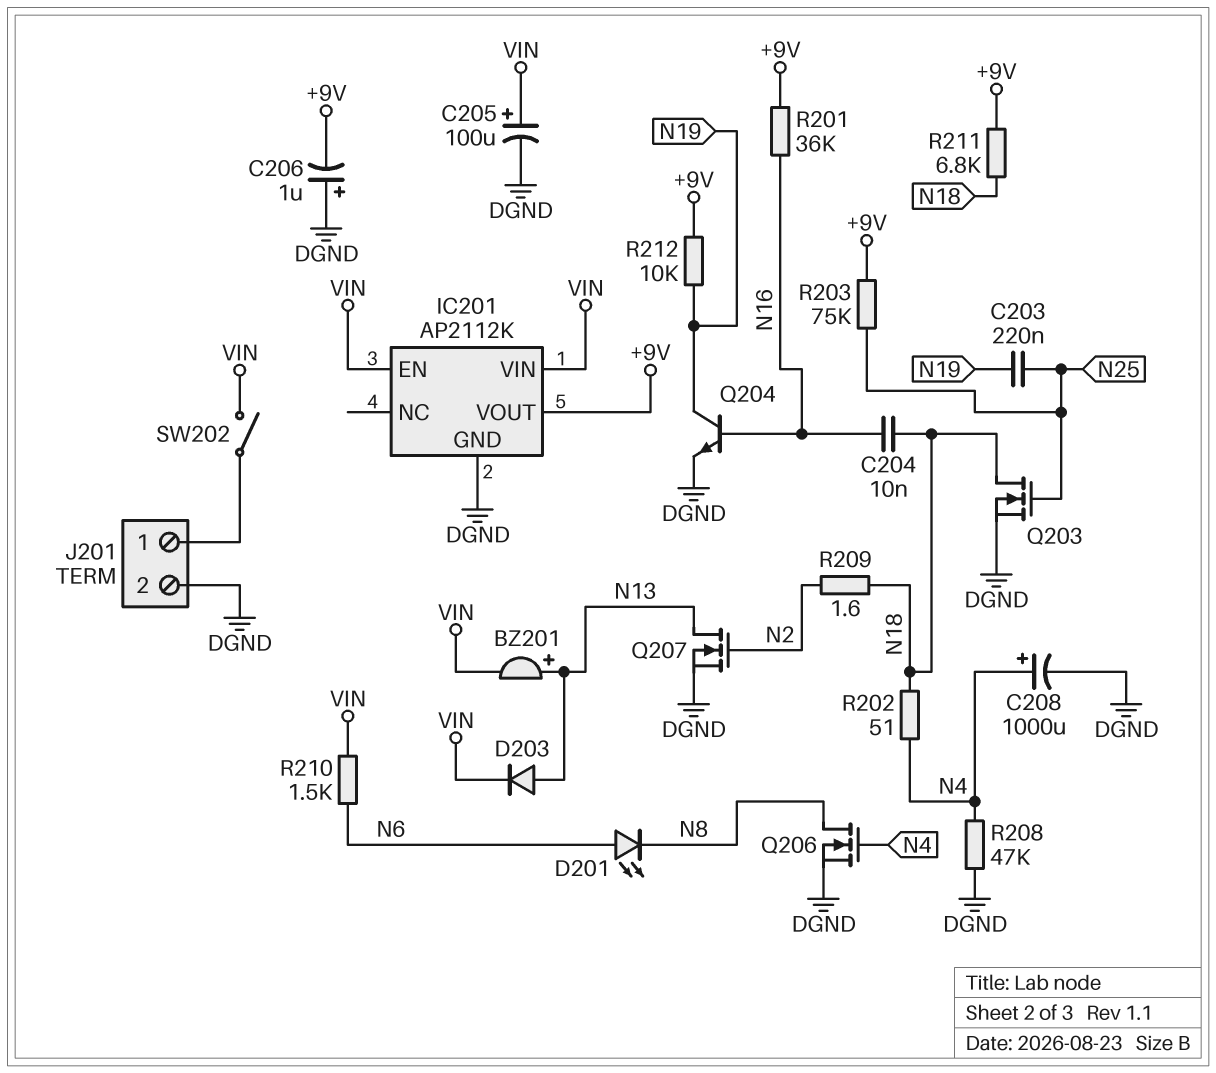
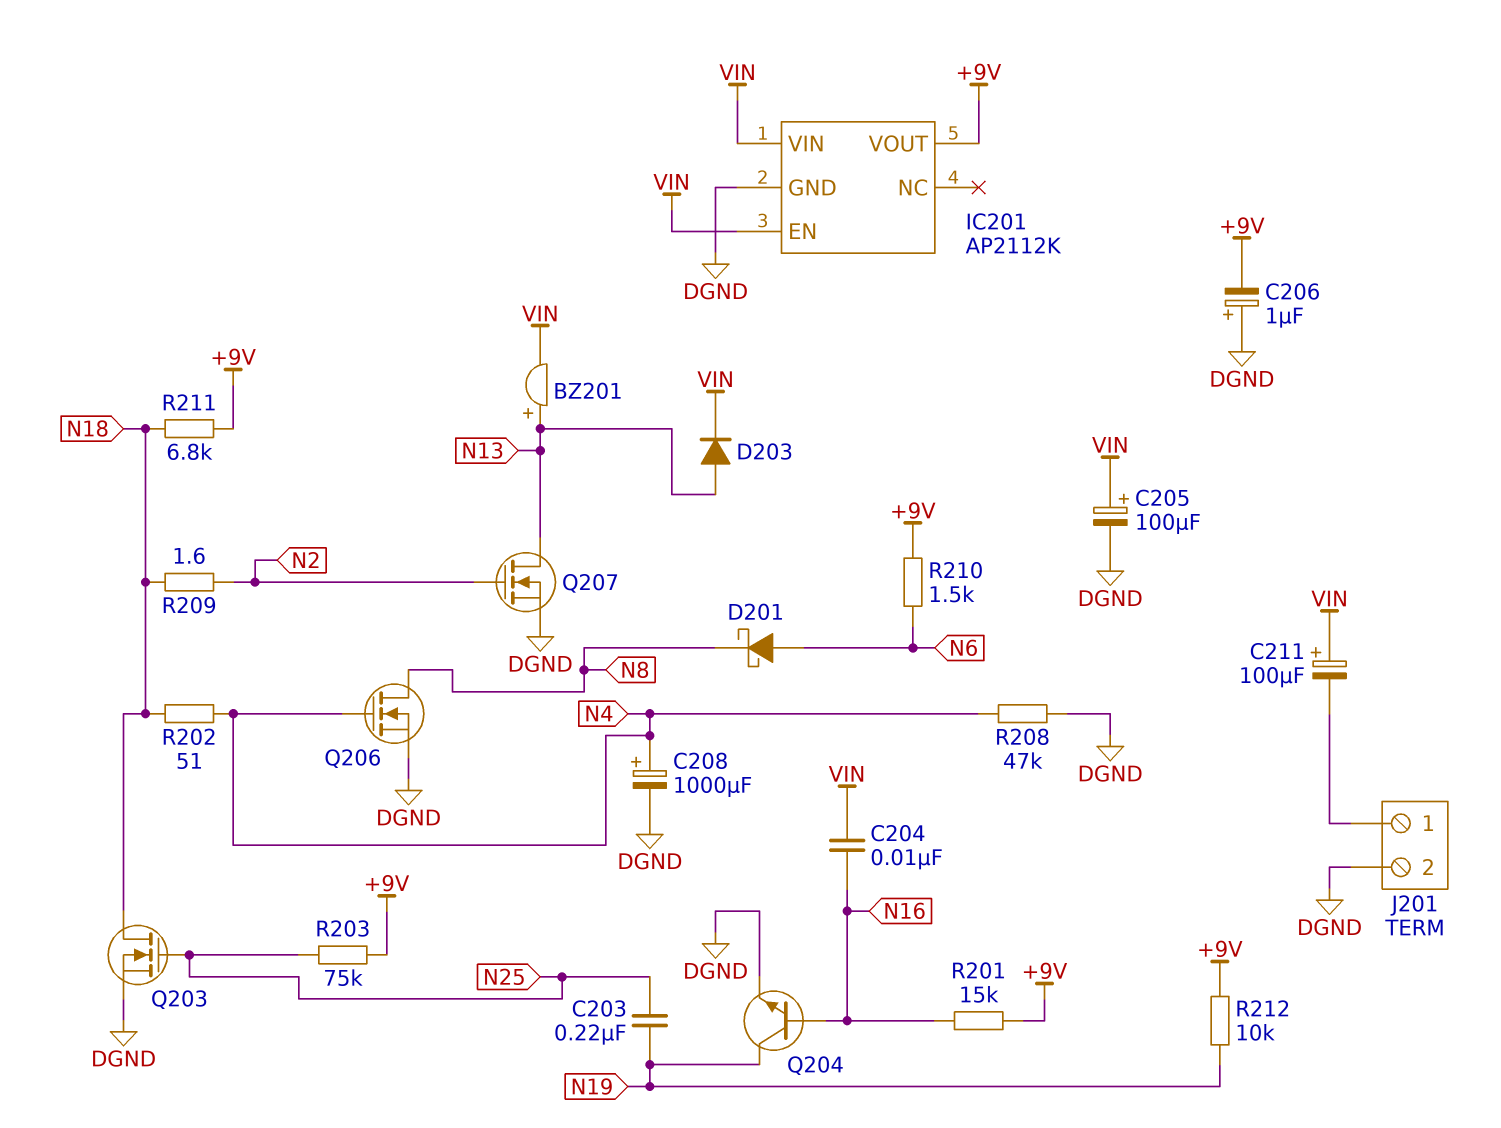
C204: 10nF (N16, N18) -> 10nF (N16, VIN)
C211: none -> 100uF (plus VIN, minus J201/1)
D201: LED (A N6, K N8) -> schottky (A N6, K N8)
R201: 36k (+9V, N16) -> 15k (+9V, N16)
R210: 1.5k (N6, VIN) -> 1.5k (+9V, N6)
SW202: switch (J201/1, VIN) -> none

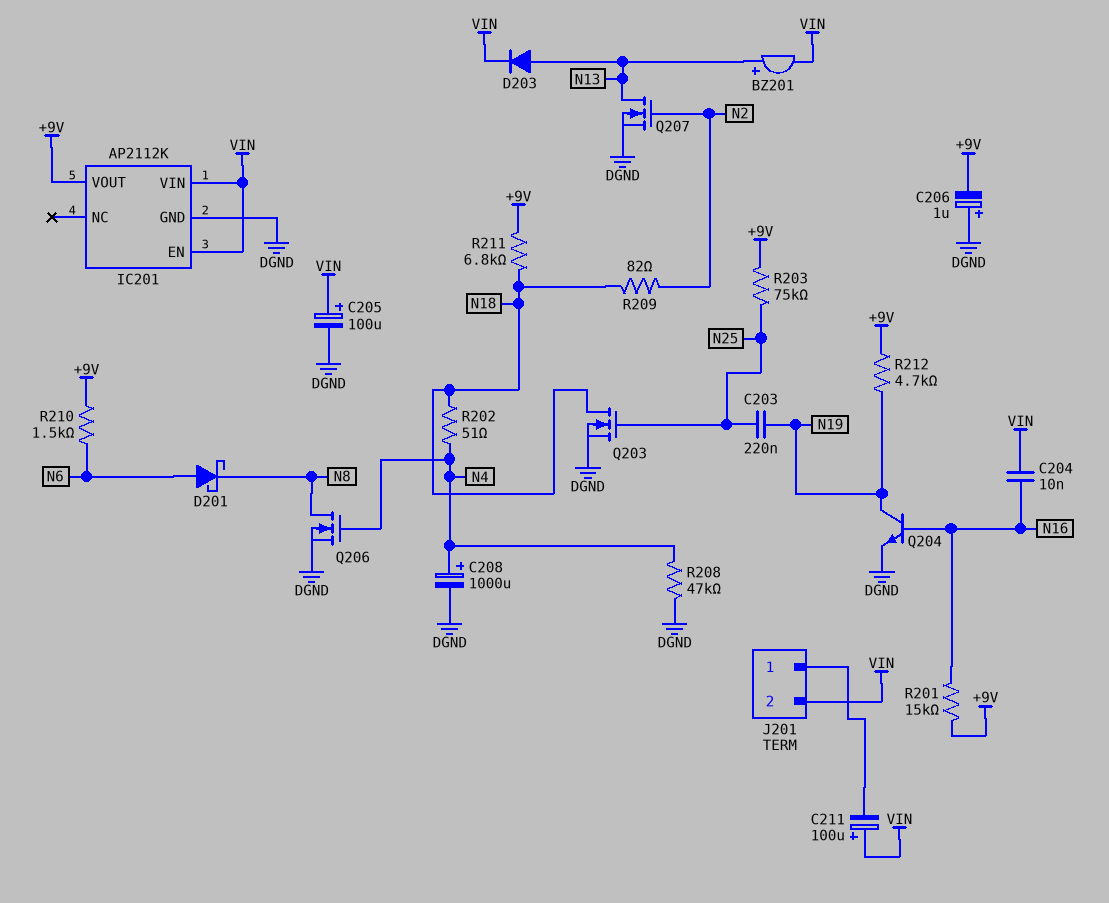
J201 pin 2: DGND -> VIN
R209: 1.6 (N2, N18) -> 82 (N2, N18)
R212: 10k (+9V, N19) -> 4.7k (+9V, N19)

